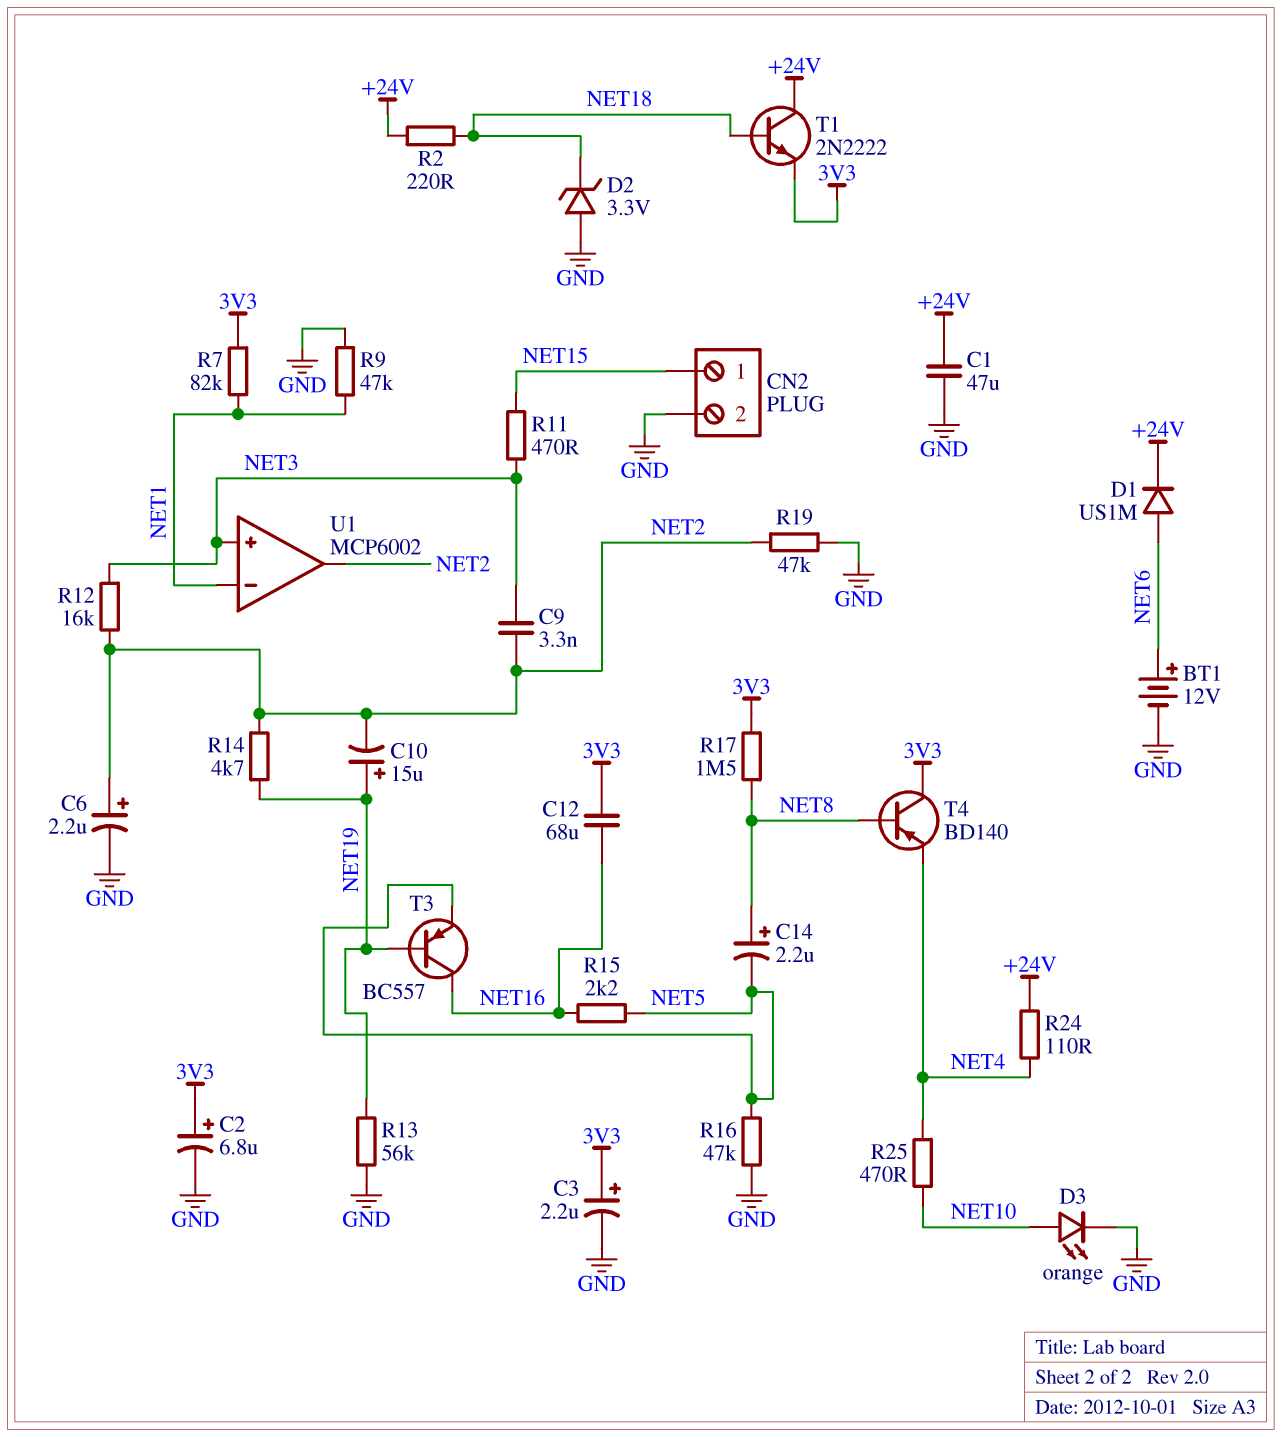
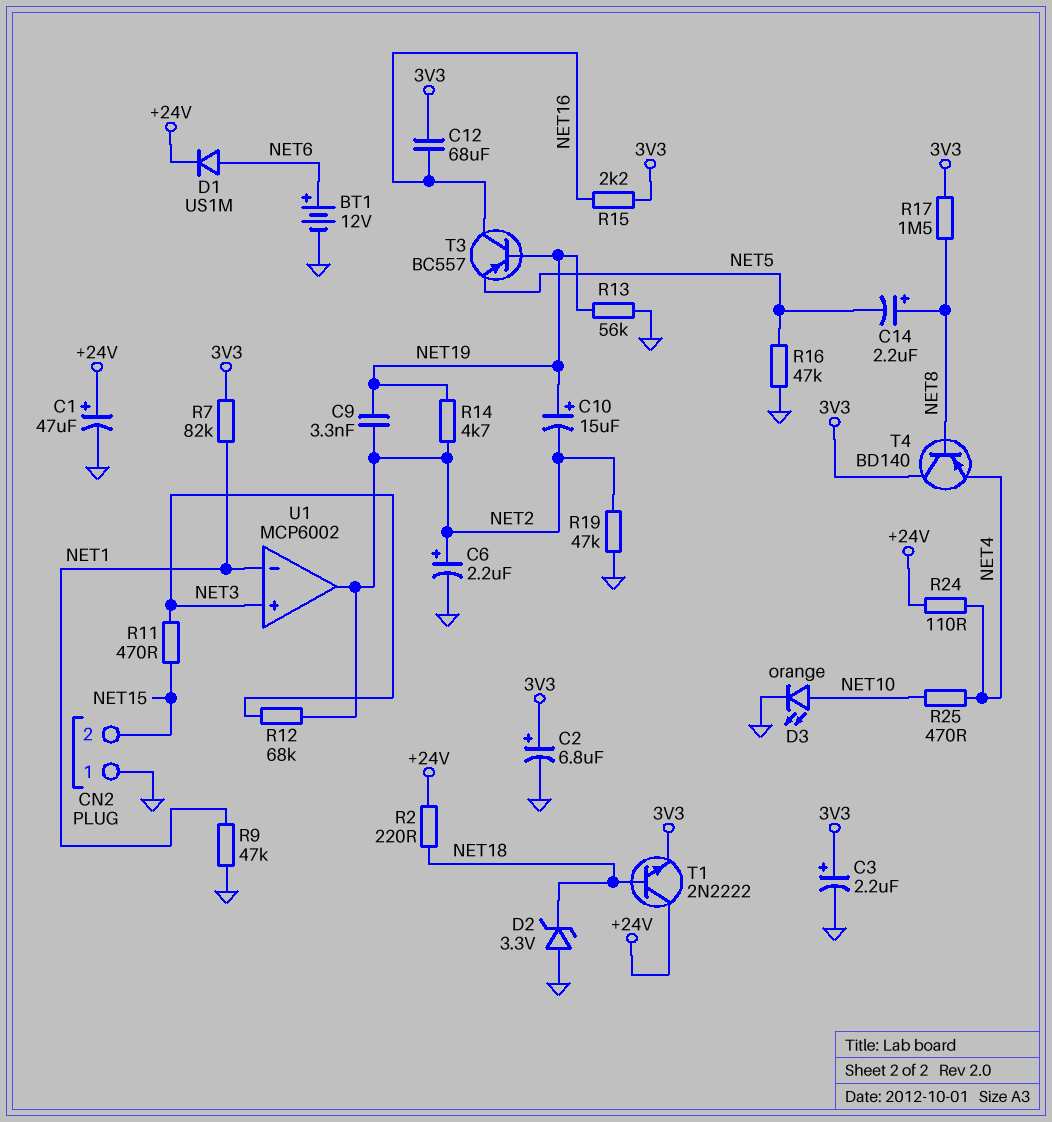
C1: 47uF (+24V, GND) -> 47uF (plus +24V, minus GND)
C9: 3.3nF (NET2, NET3) -> 3.3nF (NET2, NET19)
CN2 pin 1: NET15 -> GND
CN2 pin 2: GND -> NET15
R12: 16k (NET2, NET3) -> 68k (NET2, NET3)
R15: 2.2k (NET5, NET16) -> 2.2k (3V3, NET16)

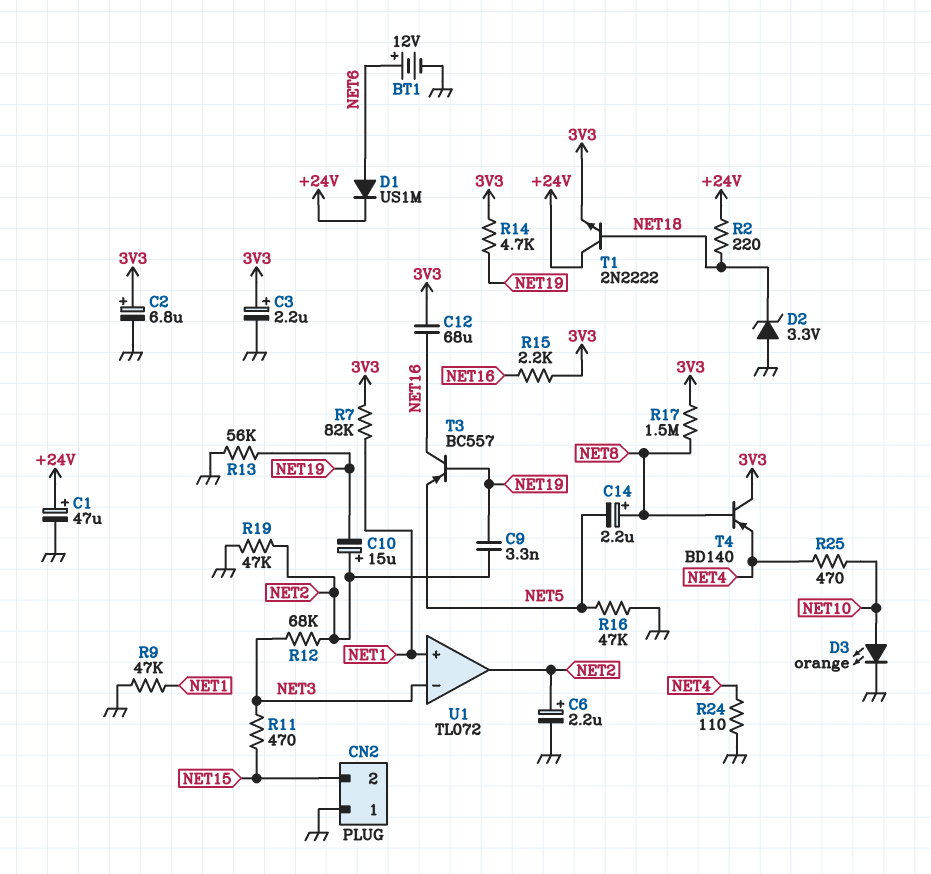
C10: 15uF (plus NET19, minus NET2) -> 15uF (plus NET2, minus NET19)
R14: 4.7k (NET2, NET19) -> 4.7k (3V3, NET19)
R24: 110 (+24V, NET4) -> 110 (GND, NET4)
U1: MCP6002 -> TL072
U1 pin in+: NET3 -> NET1
U1 pin in-: NET1 -> NET3

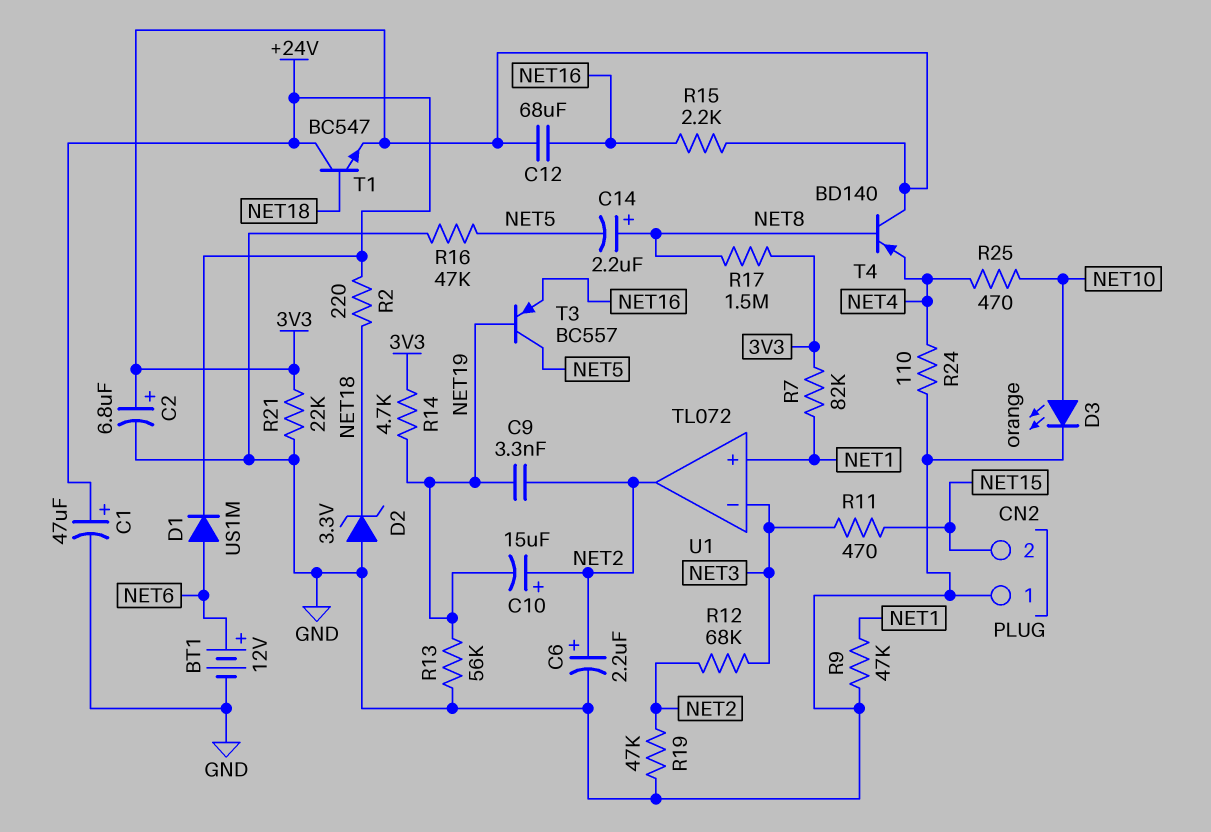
C3: 2.2uF (plus 3V3, minus GND) -> none
R21: none -> 22k (3V3, GND)
T1: NPN 2N2222 (B NET18, C +24V, E 3V3) -> NPN BC547 (B NET18, C +24V, E 3V3)
T3: PNP BC557 (B NET19, C NET16, E NET5) -> PNP BC557 (B NET19, C NET5, E NET16)

